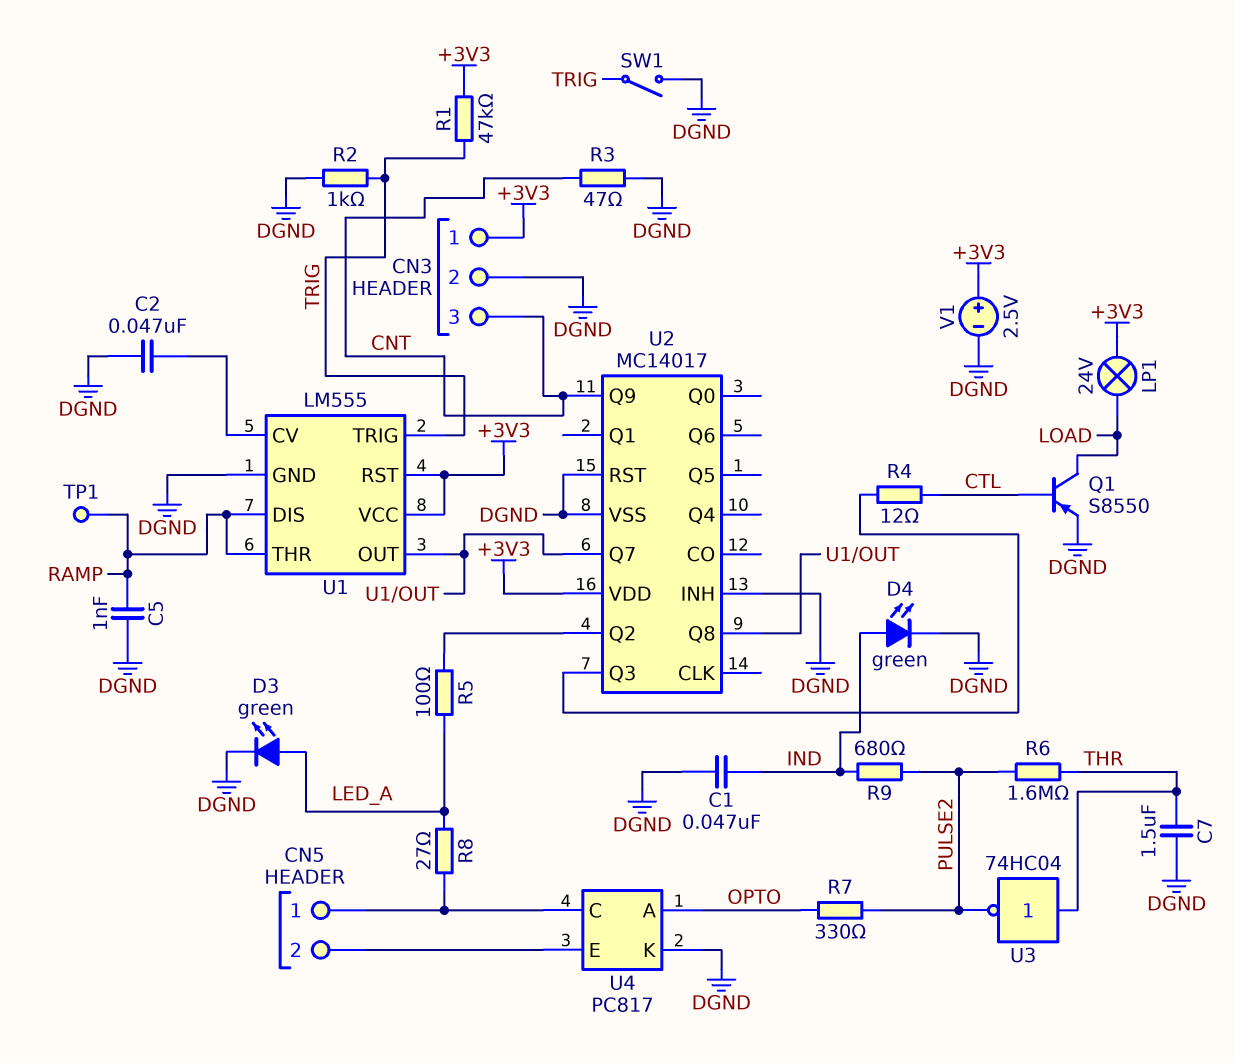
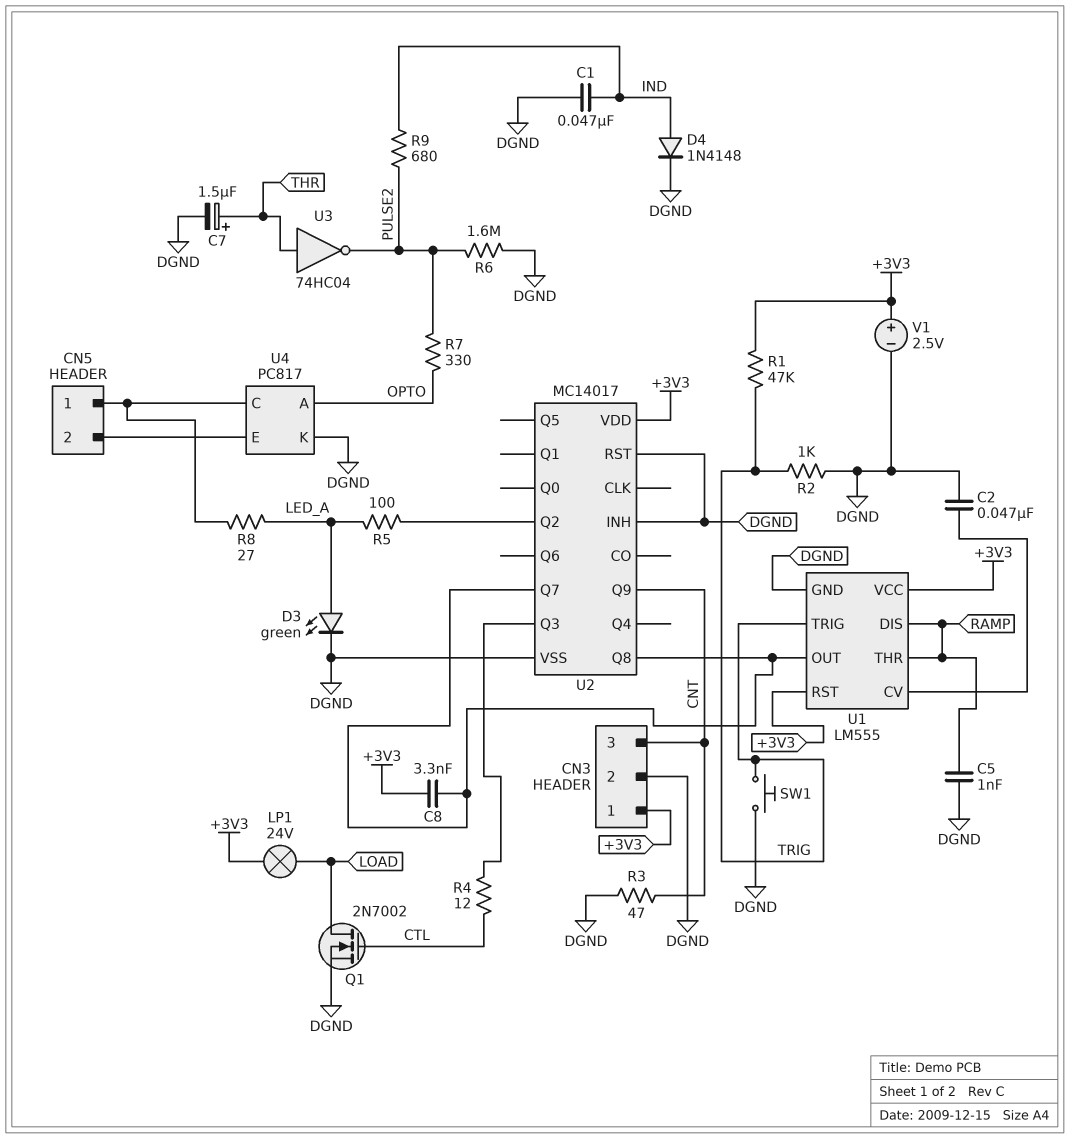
C7: 1.5uF (DGND, THR) -> 1.5uF (plus THR, minus DGND)
C8: none -> 3.3nF (+3V3, U1/OUT)
D4: LED green (A IND, K DGND) -> diode 1N4148 (A IND, K DGND)
Q1: PNP S8550 (B CTL, C LOAD, E DGND) -> NMOS 2N7002 (G CTL, D LOAD, S DGND)
R6: 1.6M (PULSE2, THR) -> 1.6M (DGND, PULSE2)
SW1: switch (DGND, TRIG) -> button (DGND, TRIG)
TP1: test point (RAMP) -> none

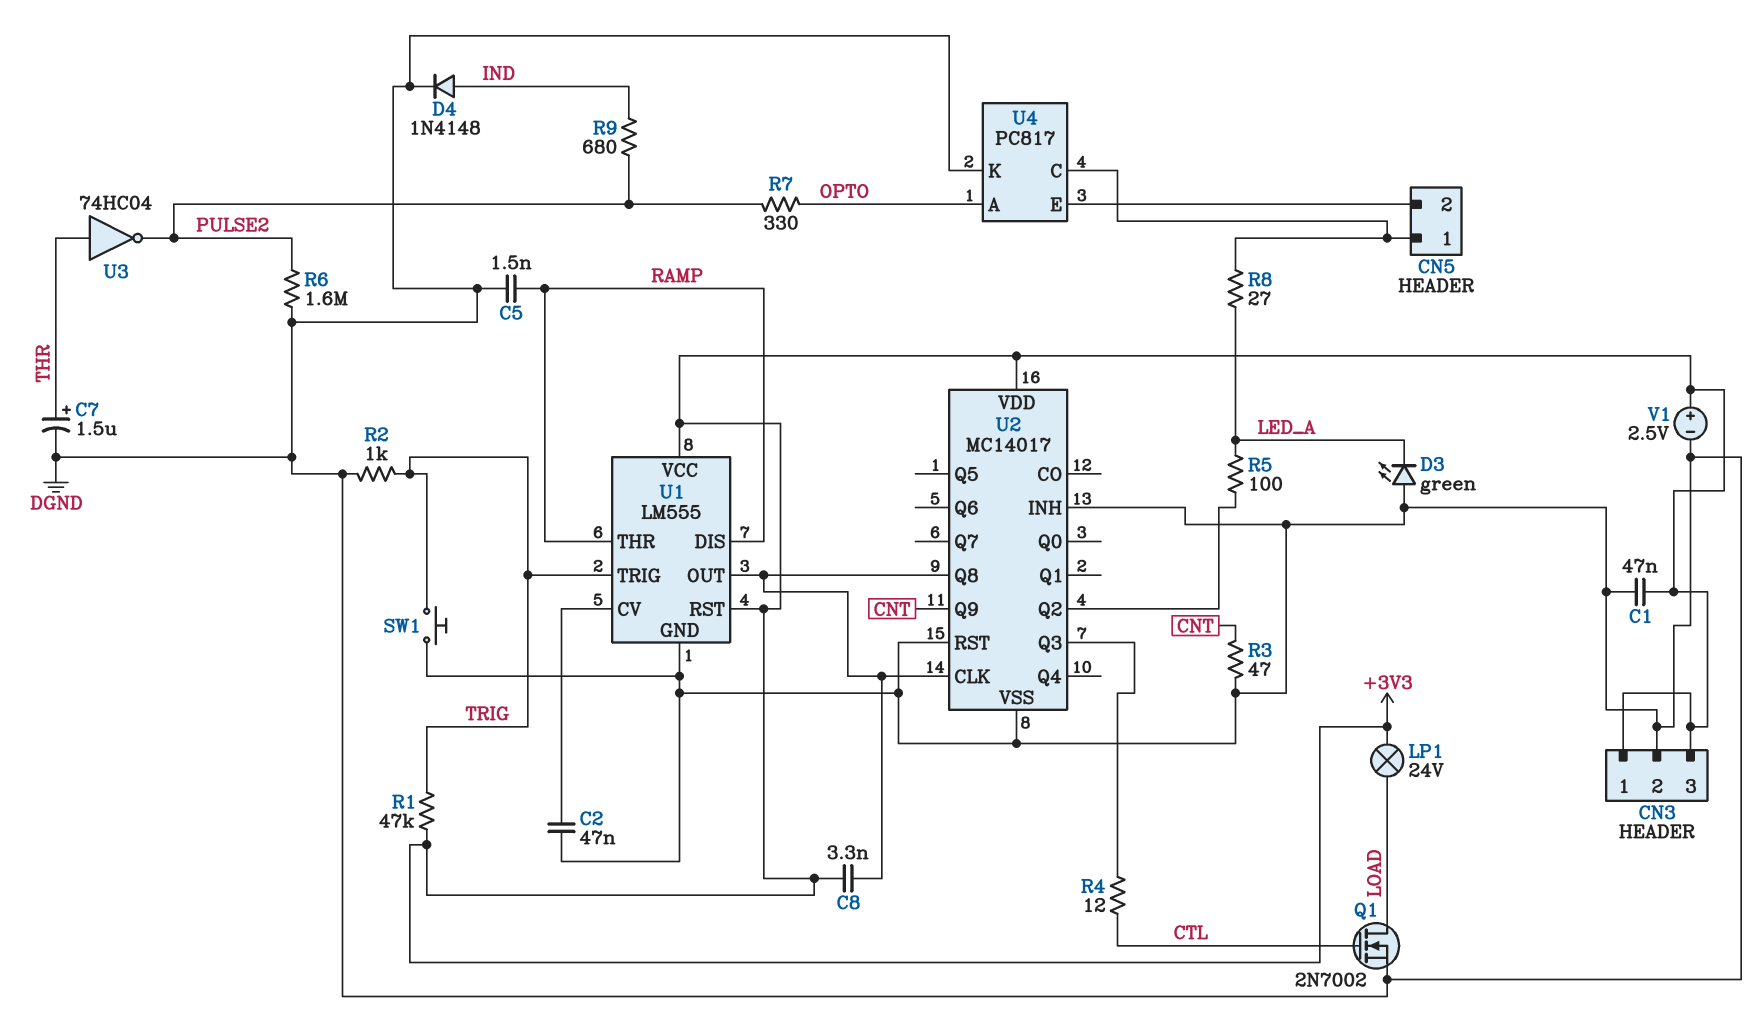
C1: 47nF (DGND, IND) -> 47nF (+3V3, DGND)
C5: 1nF (DGND, RAMP) -> 1.5nF (DGND, RAMP)
CN3 pin 3: CNT -> +3V3
D3: LED green (A LED_A, K DGND) -> LED green (A DGND, K LED_A)
U2 pin CLK: none -> U1/OUT
U2 pin Q7: U1/OUT -> none

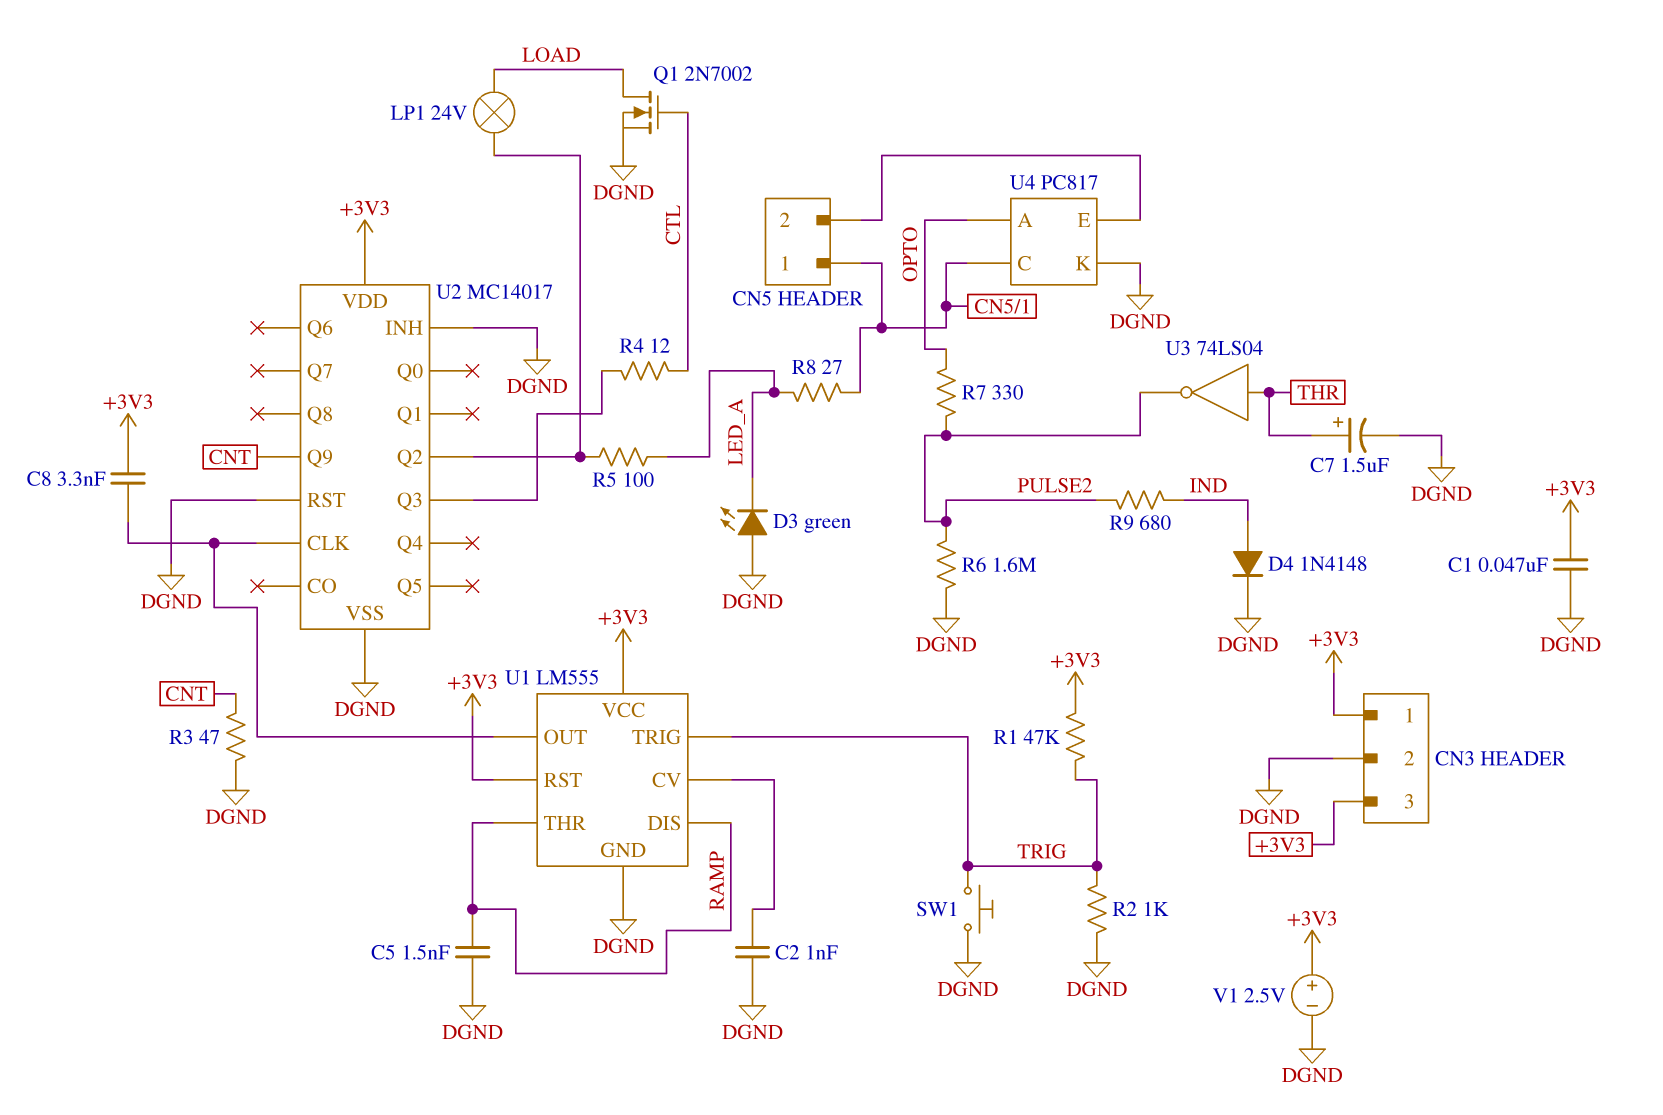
C2: 47nF (DGND, U1/CV) -> 1nF (DGND, U1/CV)
LP1: lamp 24V (+3V3, LOAD) -> lamp 24V (LOAD, U2/Q2)
U2 pin Q8: U1/OUT -> none
U3: NOT 74HC04 (in THR, out PULSE2) -> NOT 74LS04 (in THR, out PULSE2)

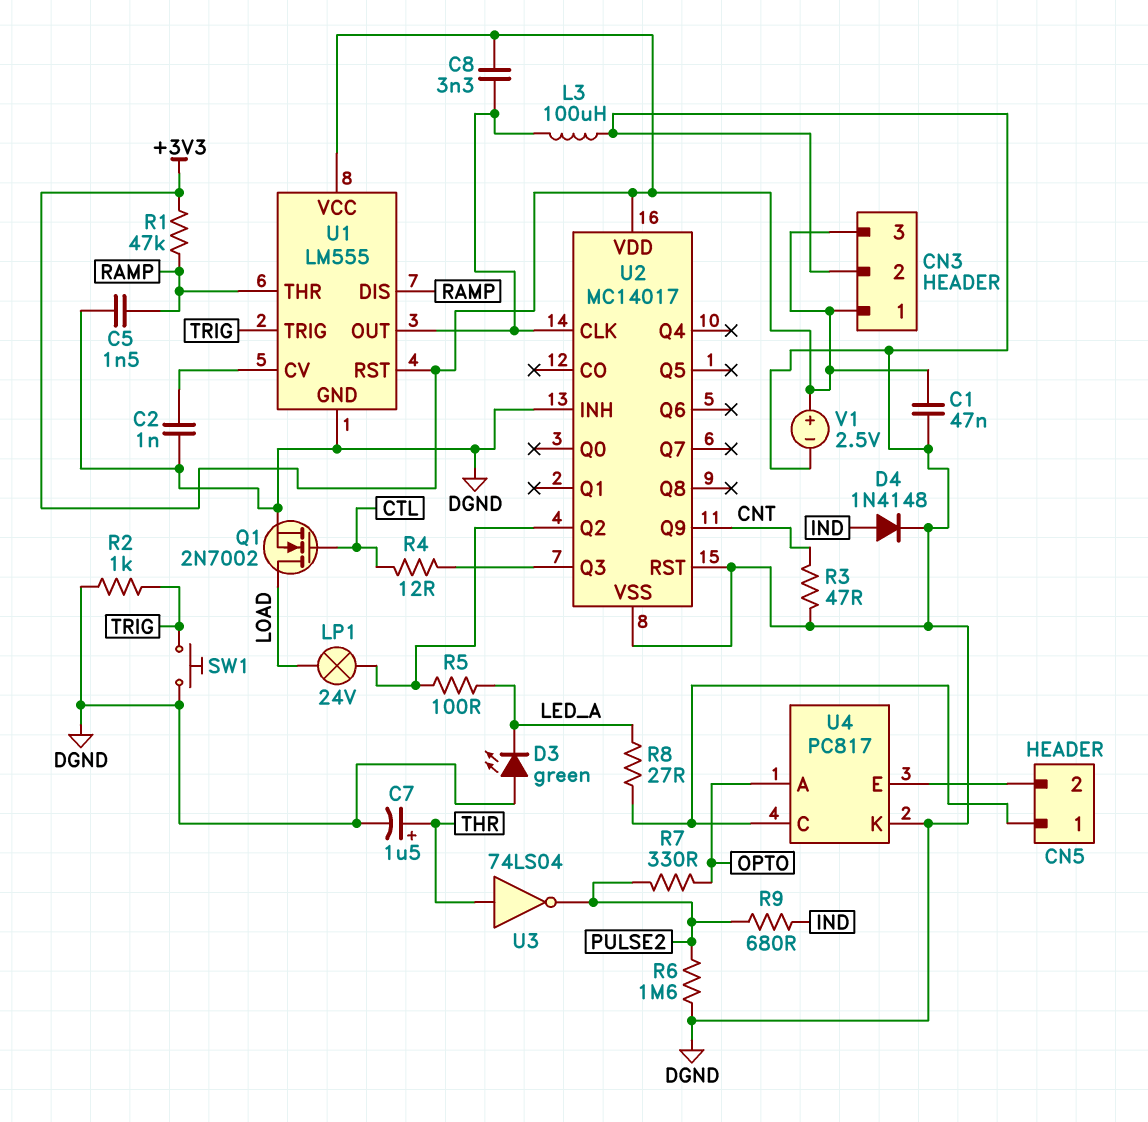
L3: none -> 100uH (DGND, U1/OUT)
R1: 47k (+3V3, TRIG) -> 47k (+3V3, RAMP)

